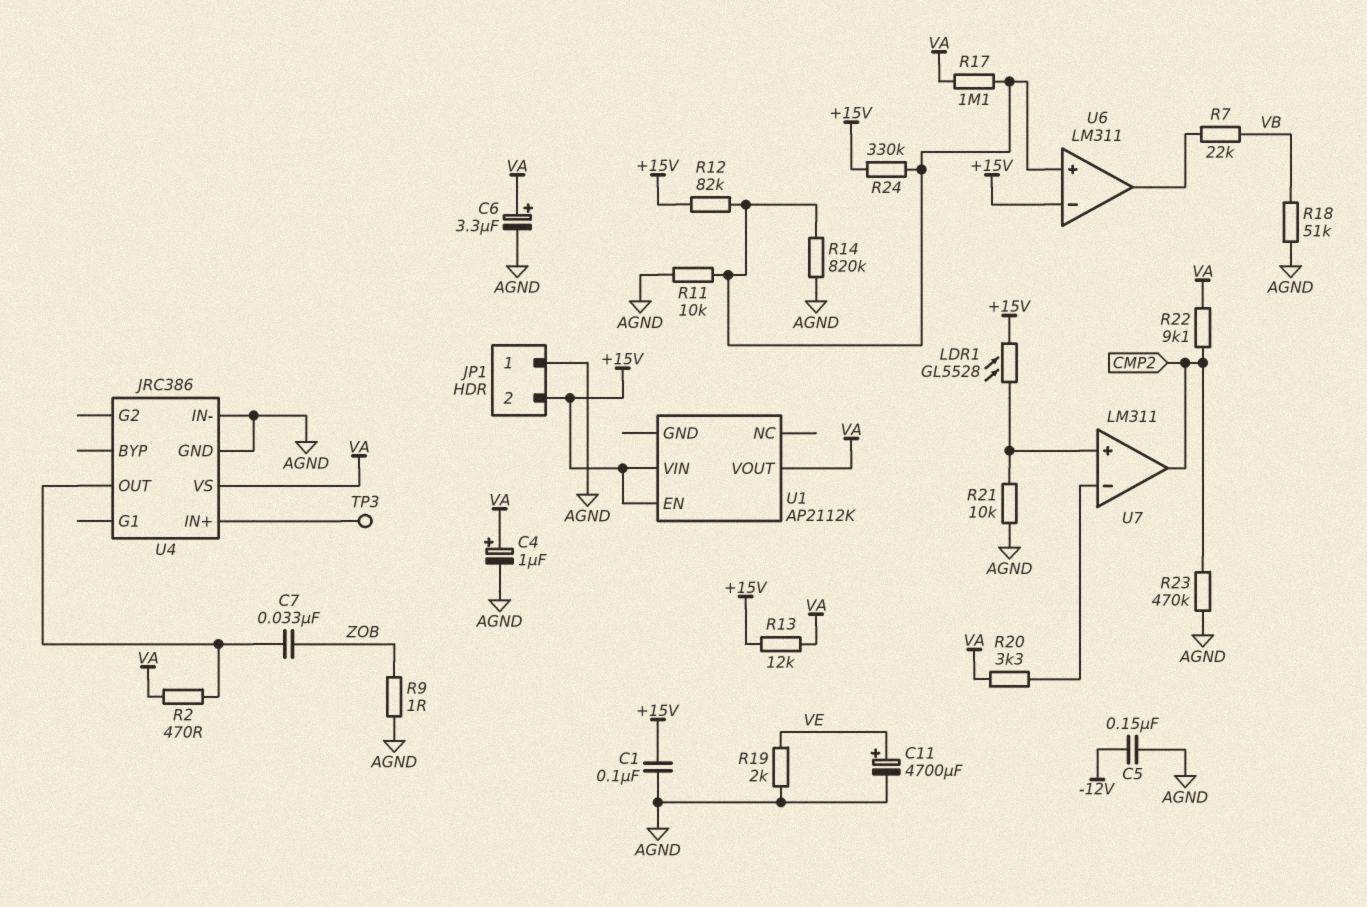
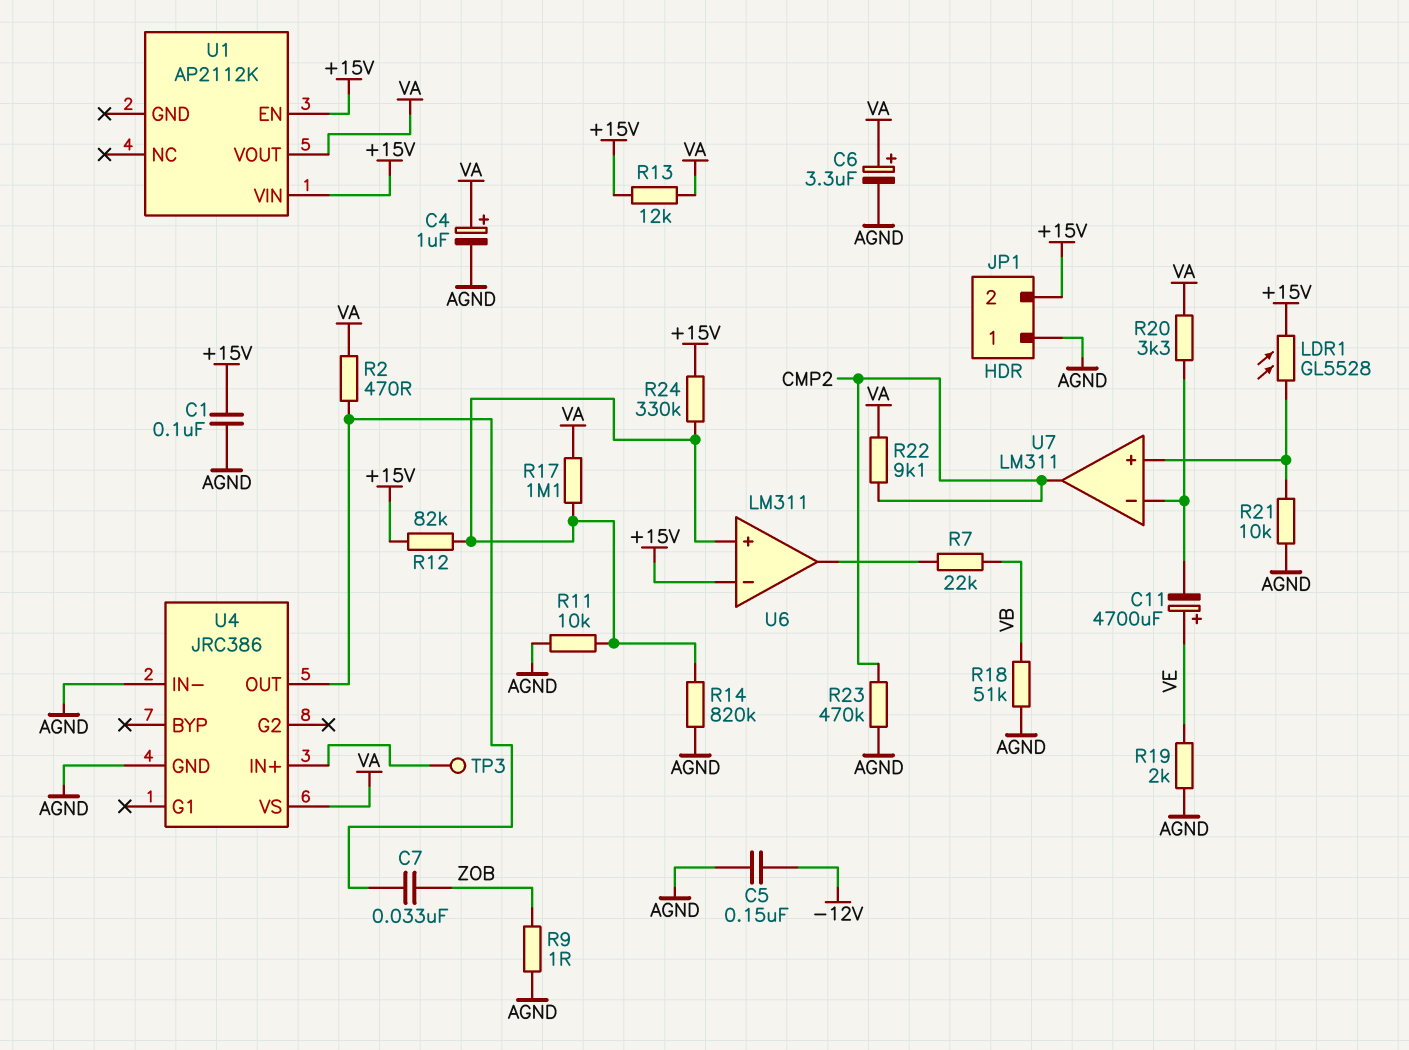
C11: 4700uF (plus VE, minus AGND) -> 4700uF (plus VE, minus U7/in-)

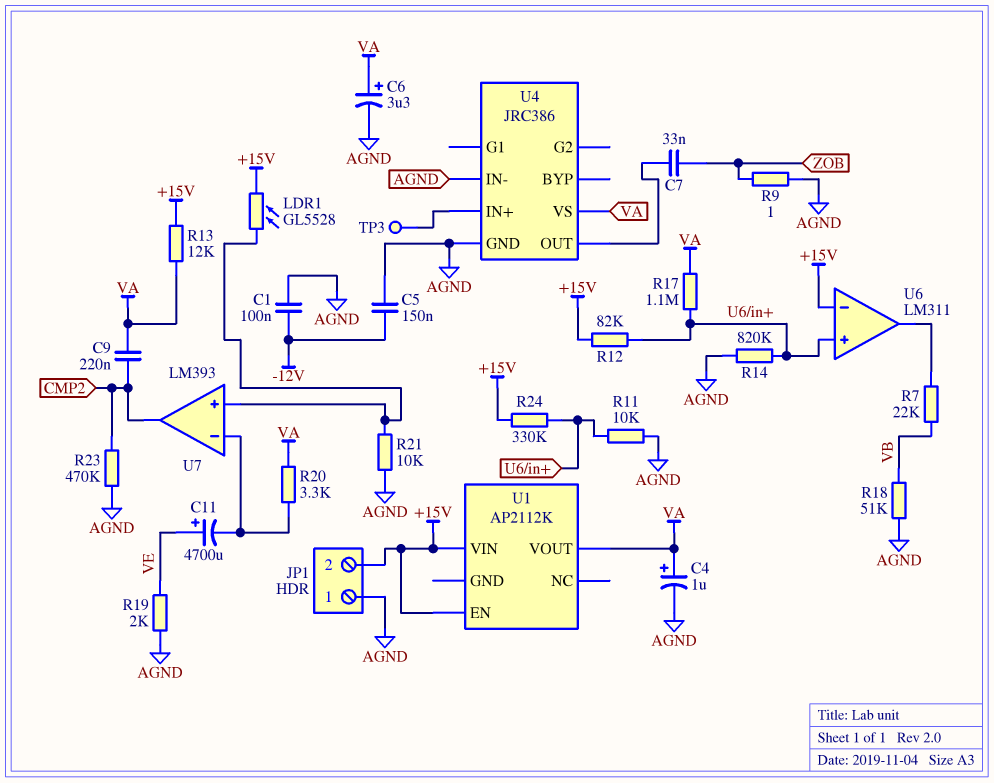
C1: 100nF (+15V, AGND) -> 100nF (-12V, AGND)
C9: none -> 220nF (CMP2, VA)
R2: 470 (U4/OUT, VA) -> none
R22: 9.1k (CMP2, VA) -> none
U7: LM311 -> LM393

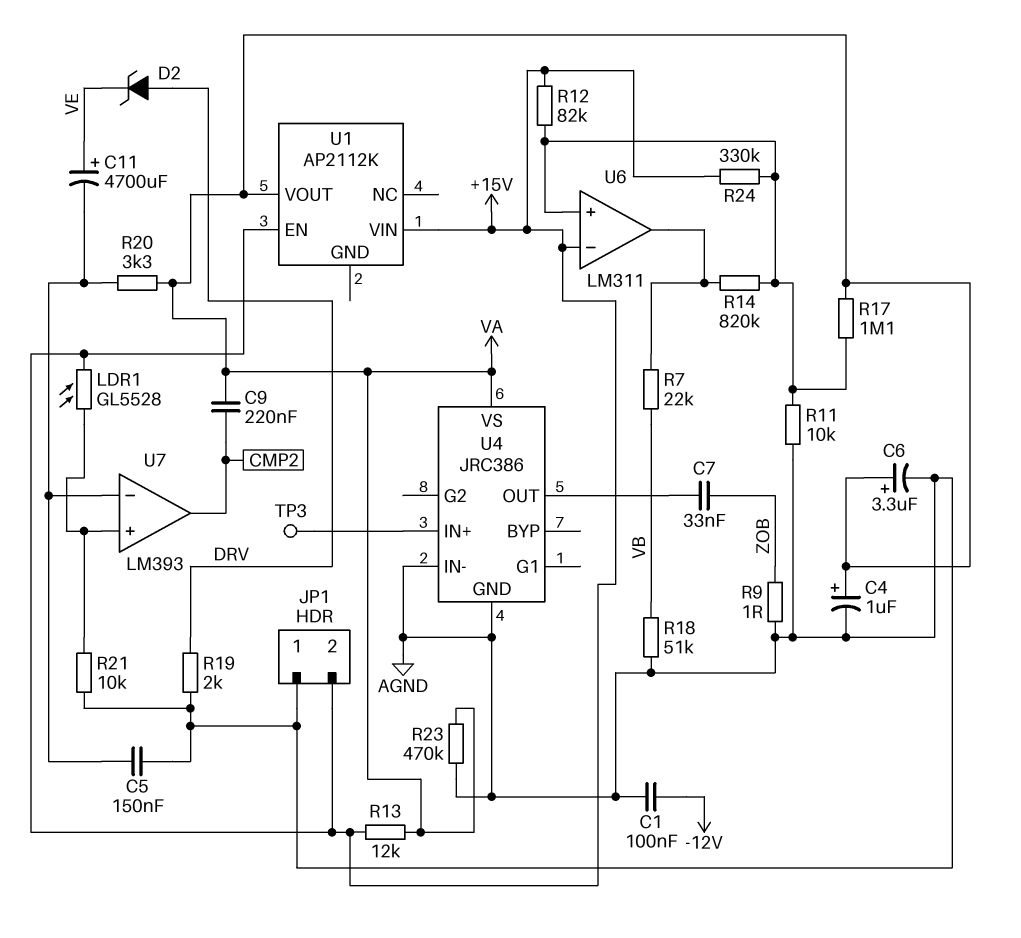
C5: 150nF (-12V, AGND) -> 150nF (AGND, U7/in-)
D2: none -> zener (A DRV, K VE)
R14: 820k (AGND, U6/in+) -> 820k (U6/in+, U6/out)
R19: 2k (AGND, VE) -> 2k (AGND, DRV)
R23: 470k (AGND, CMP2) -> 470k (AGND, VA)

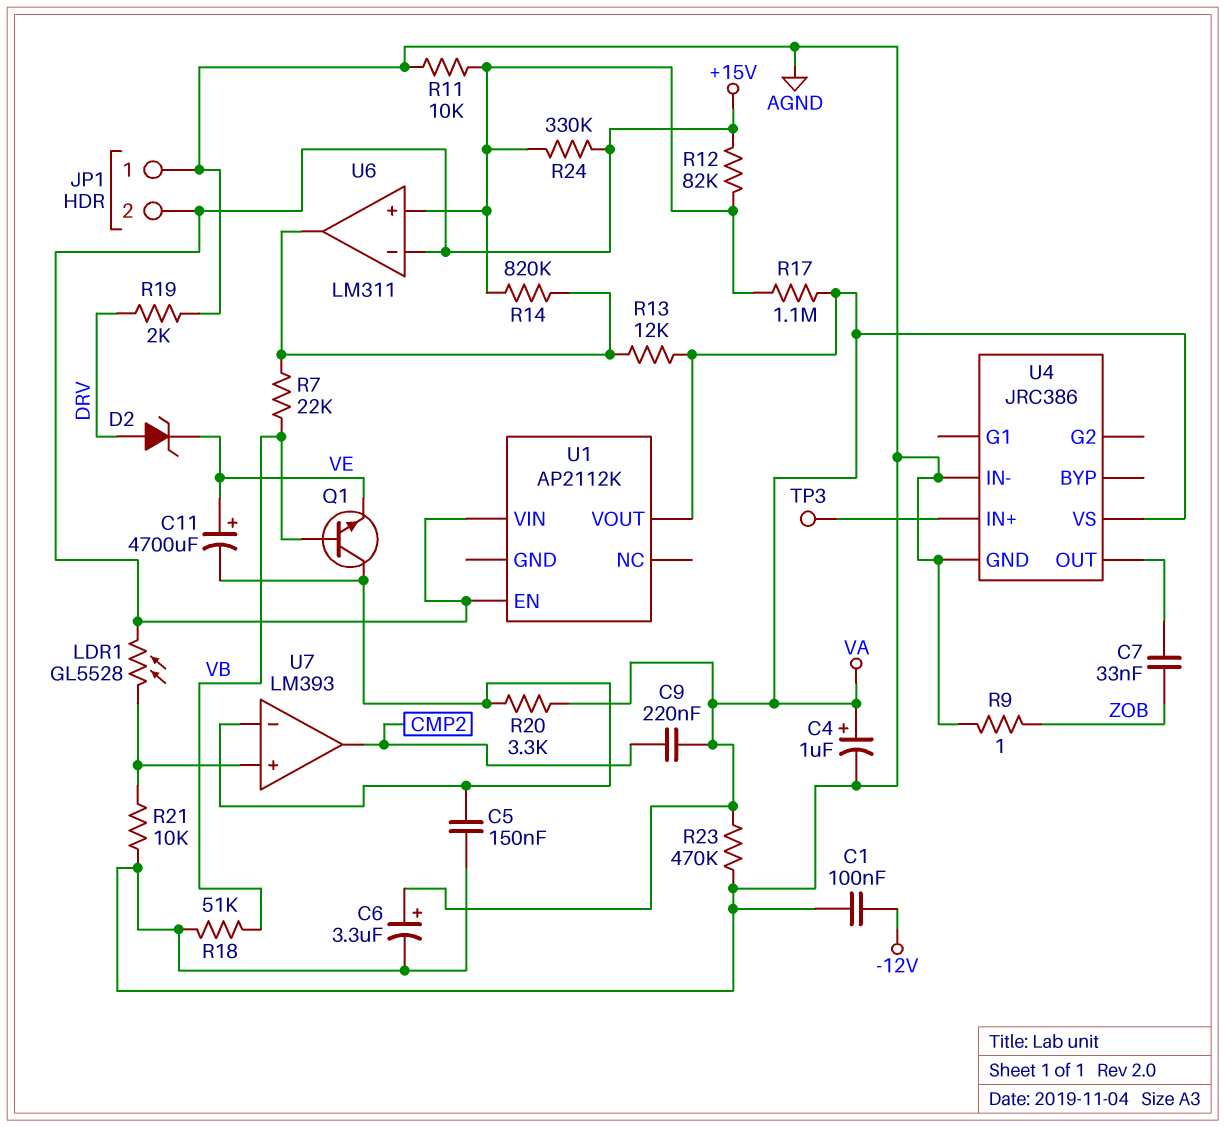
Q1: none -> NPN (B VB, C U7/in-, E VE)
R13: 12k (+15V, VA) -> 12k (U6/out, VA)

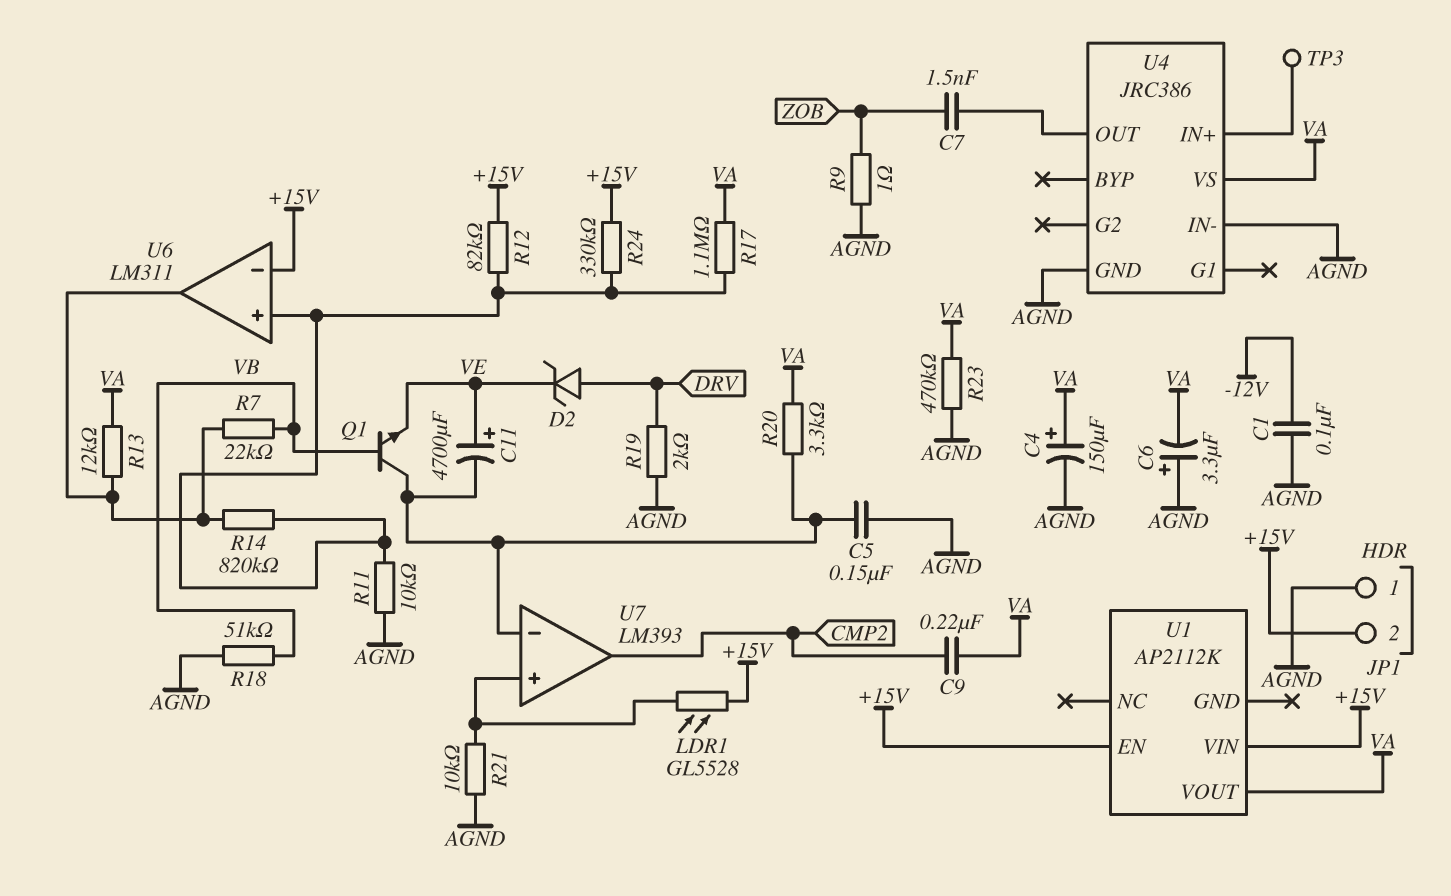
C4: 1uF (plus VA, minus AGND) -> 150uF (plus VA, minus AGND)
C6: 3.3uF (plus VA, minus AGND) -> 3.3uF (plus AGND, minus VA)
C7: 33nF (U4/OUT, ZOB) -> 1.5nF (U4/OUT, ZOB)

